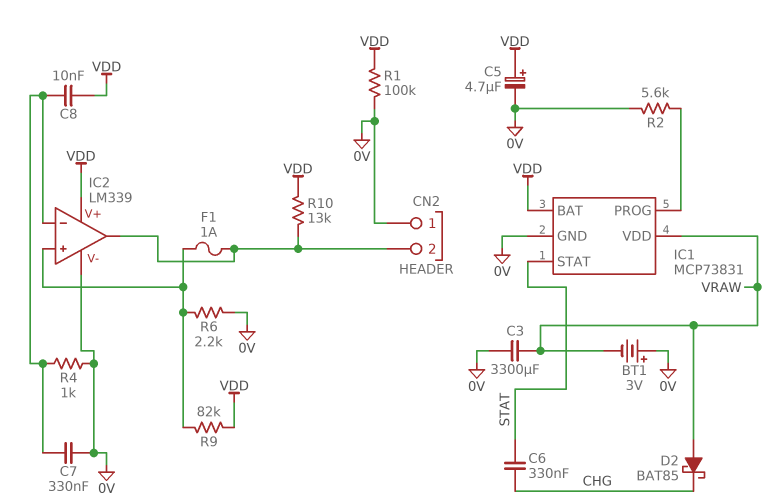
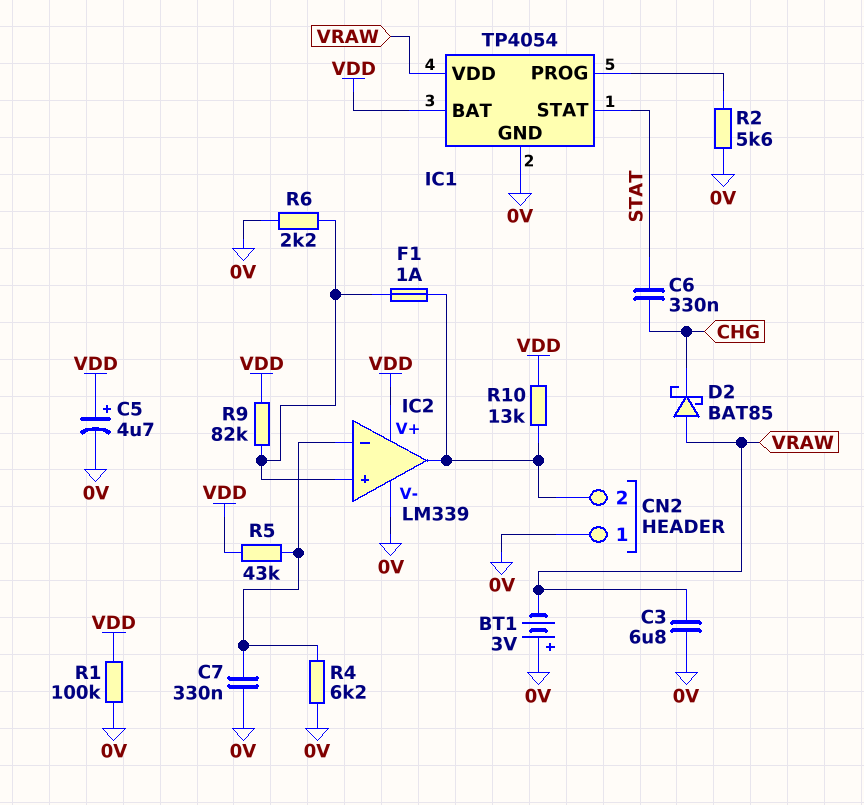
C3: 3300uF (0V, VRAW) -> 6.8uF (0V, VRAW)
C8: 10nF (IC2/in-, VDD) -> none
IC1: MCP73831 -> TP4054
R4: 1k (0V, IC2/in-) -> 6.2k (0V, IC2/in-)
R5: none -> 43k (IC2/in-, VDD)

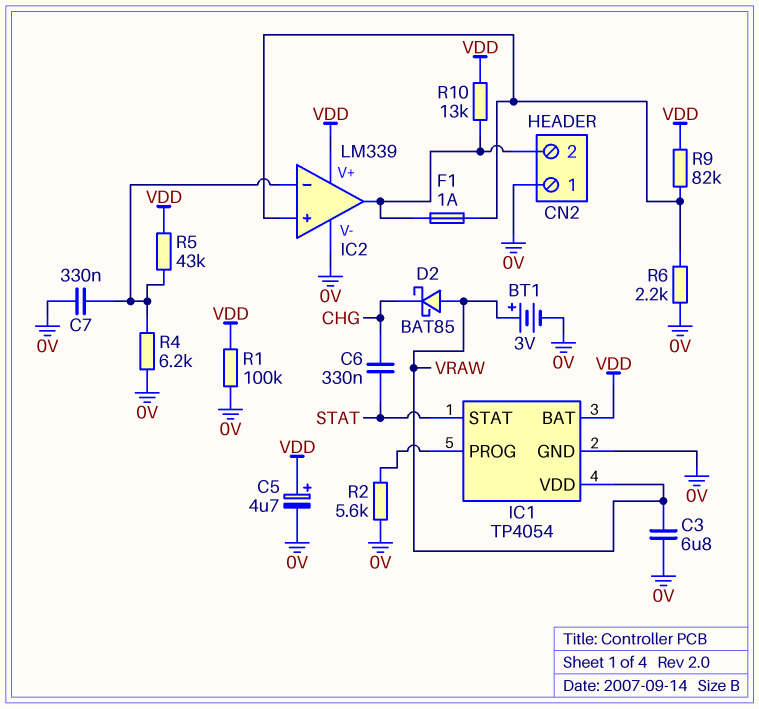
BT1: 3V (plus 0V, minus VRAW) -> 3V (plus VRAW, minus 0V)

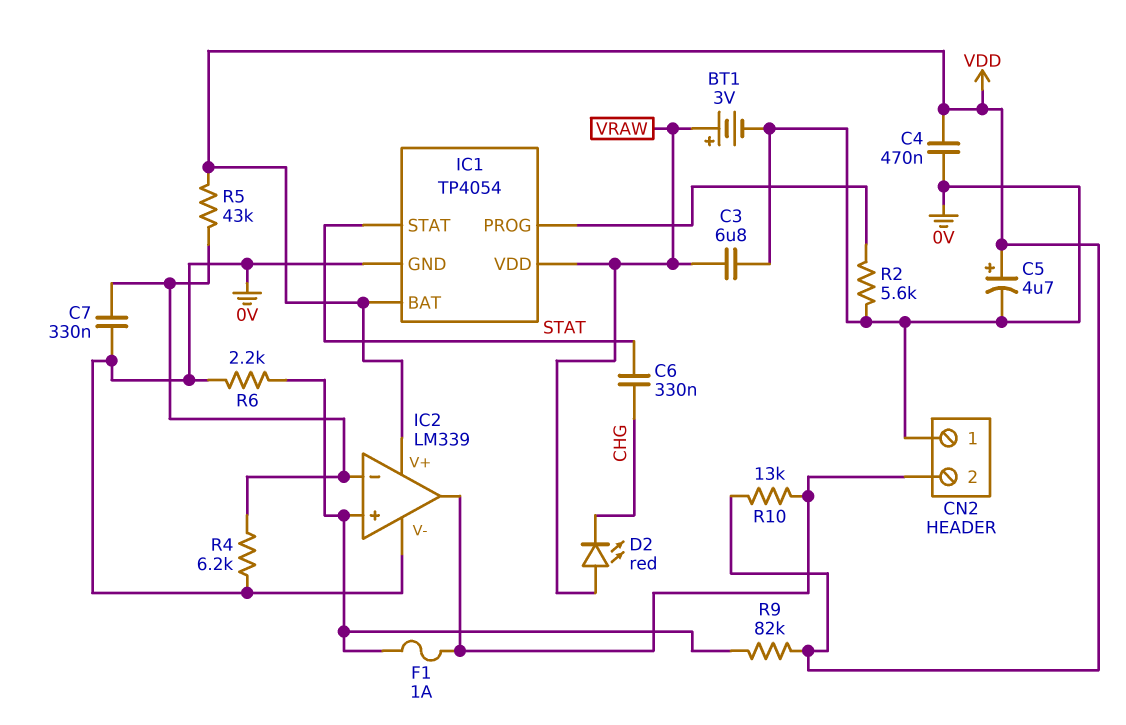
C4: none -> 470nF (0V, VDD)
D2: schottky BAT85 (A VRAW, K CHG) -> LED red (A VRAW, K CHG)
R1: 100k (0V, VDD) -> none

